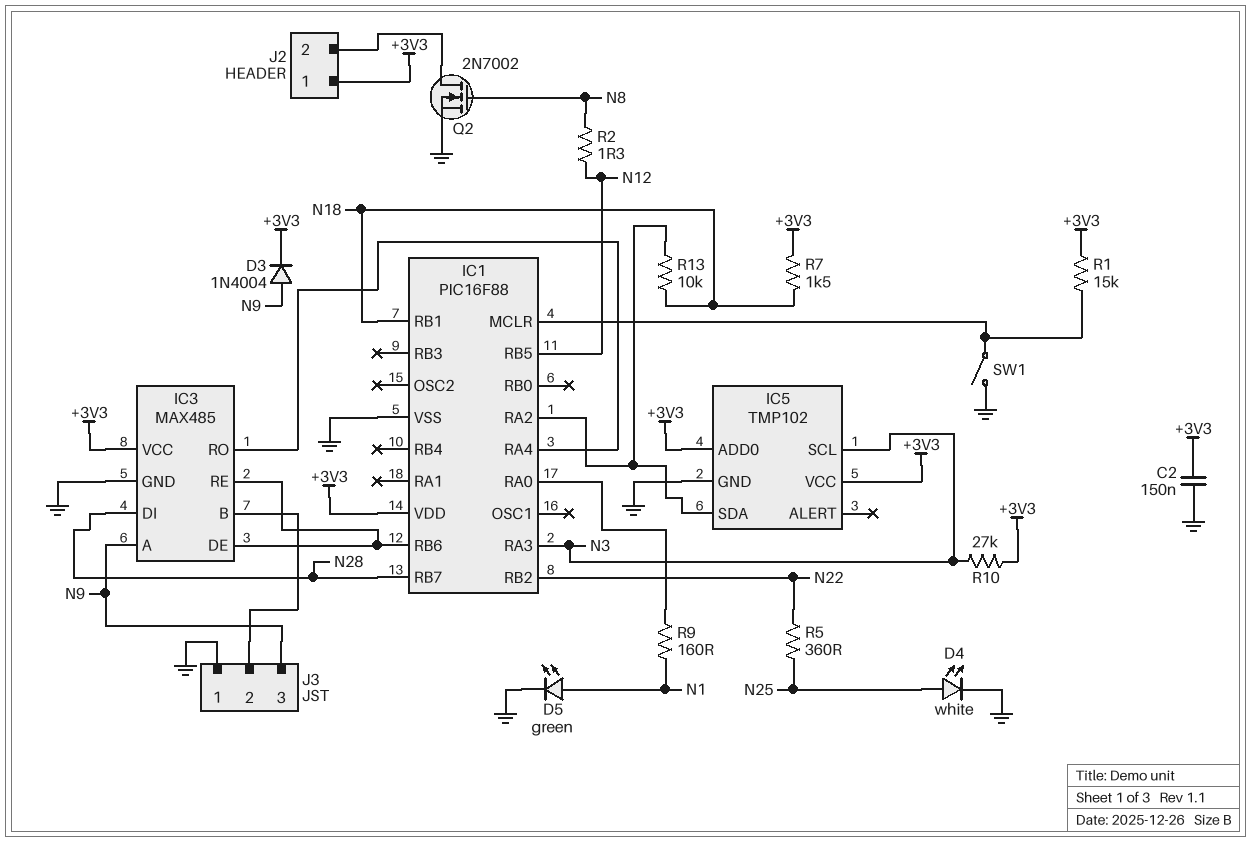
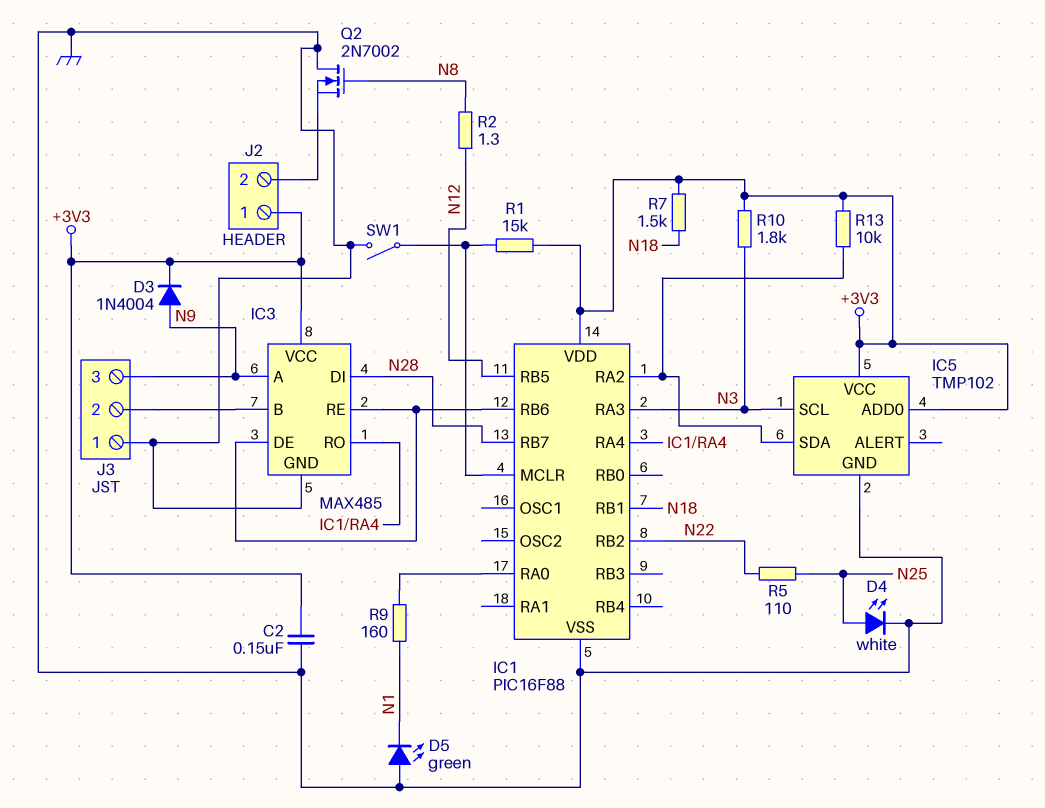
D5: LED green (A N1, K GND) -> LED green (A GND, K N1)
Q2: NMOS 2N7002 (G N8, D J2/2, S GND) -> NMOS 2N7002 (G N8, D GND, S J2/2)
R5: 360 (N22, N25) -> 110 (N22, N25)
R10: 27k (+3V3, N3) -> 1.8k (+3V3, N3)
R13: 10k (IC1/RA2, N18) -> 10k (+3V3, IC1/RA2)

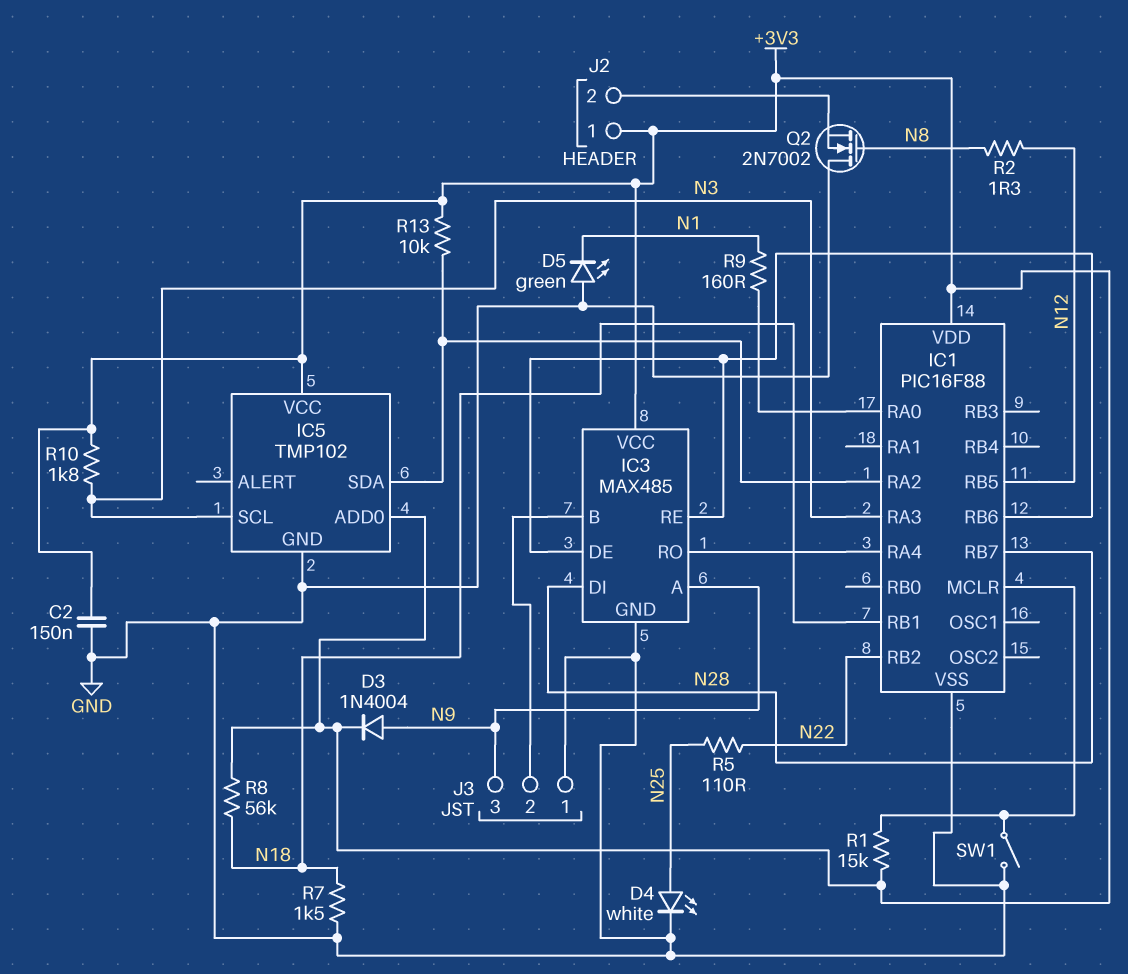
R7: 1.5k (+3V3, N18) -> 1.5k (GND, N18)
R8: none -> 56k (+3V3, N18)

